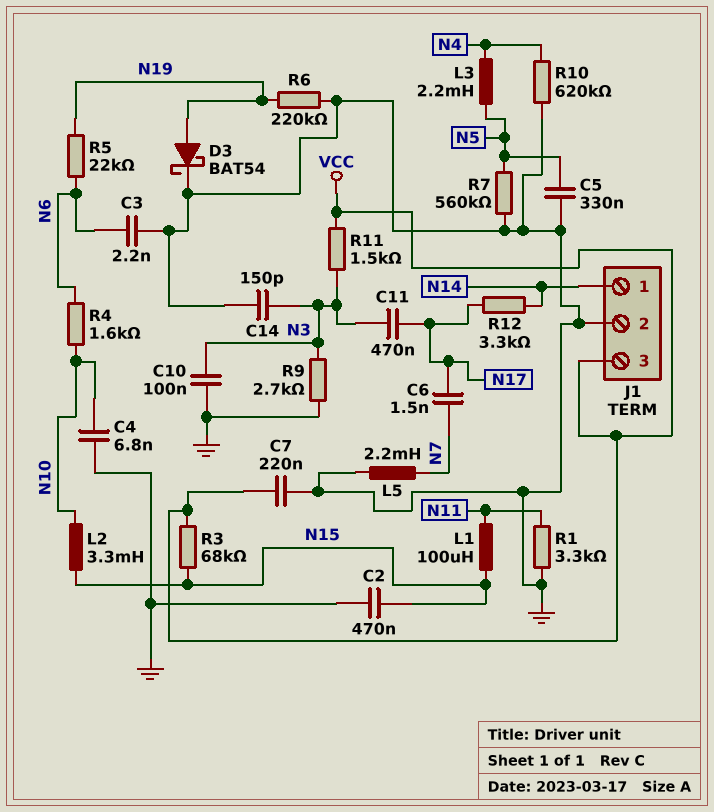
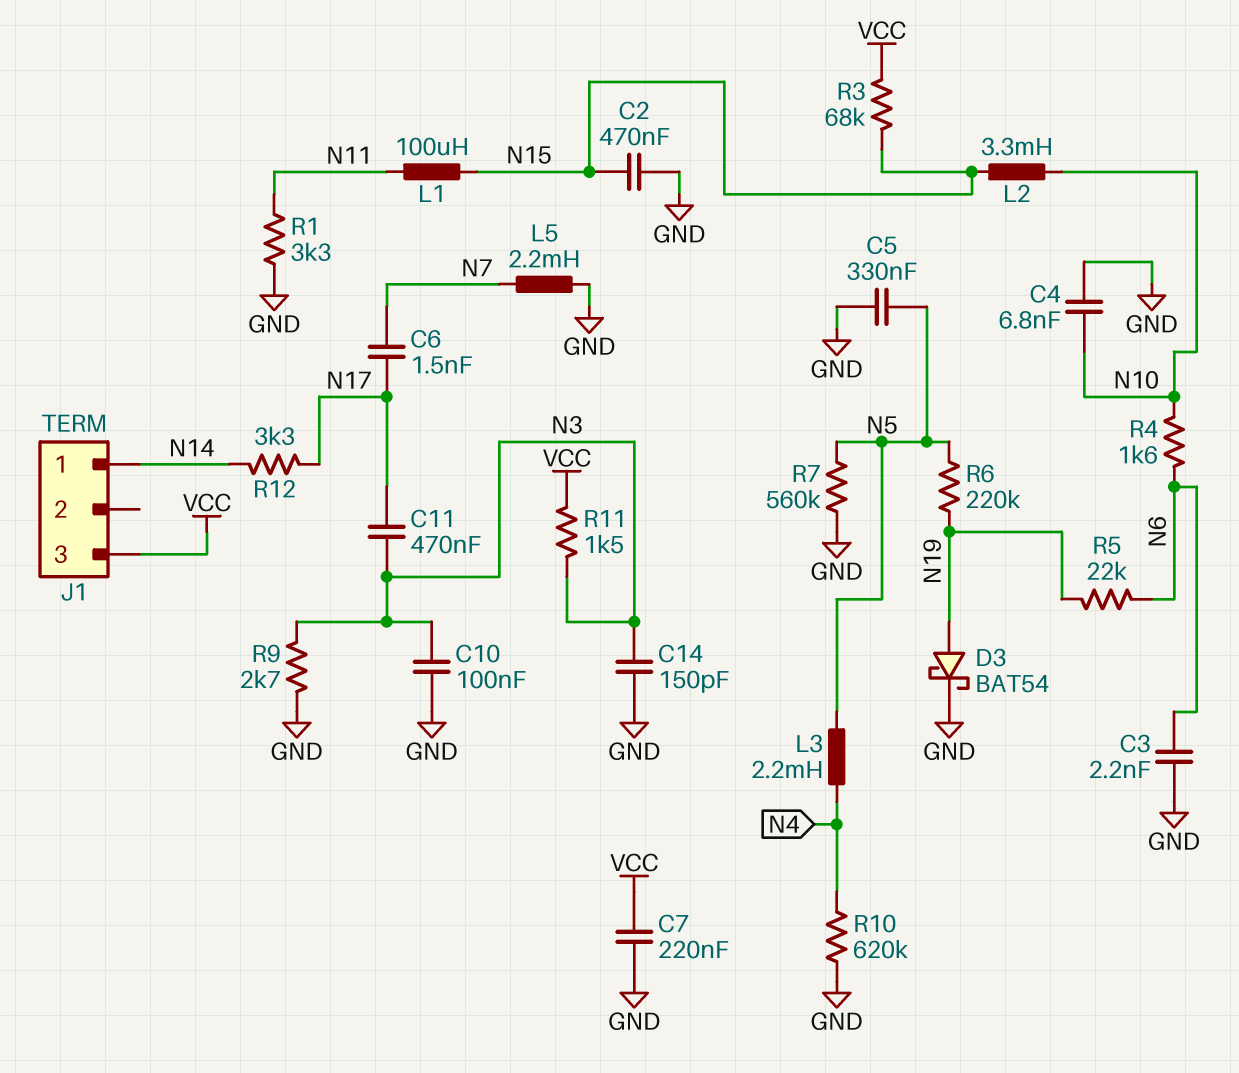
J1 pin 2: GND -> none
R6: 220k (GND, N19) -> 220k (N5, N19)

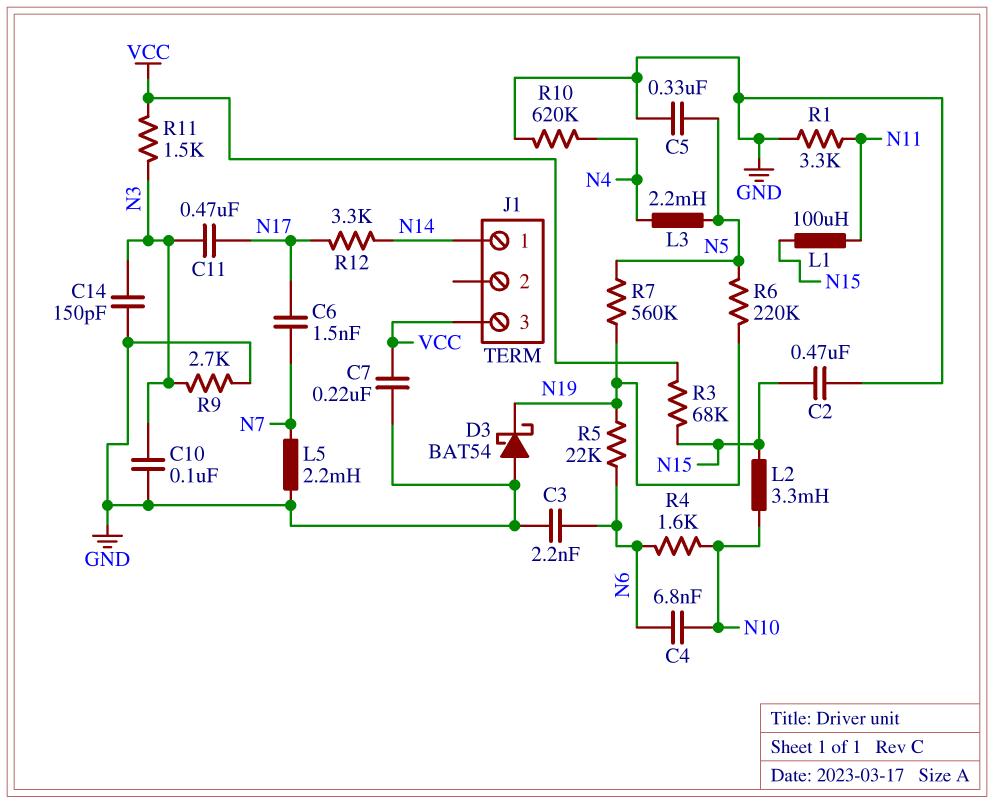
C4: 6.8nF (GND, N10) -> 6.8nF (N6, N10)
D3: schottky BAT54 (A N19, K GND) -> schottky BAT54 (A GND, K N19)
R7: 560k (GND, N5) -> 560k (N5, N19)

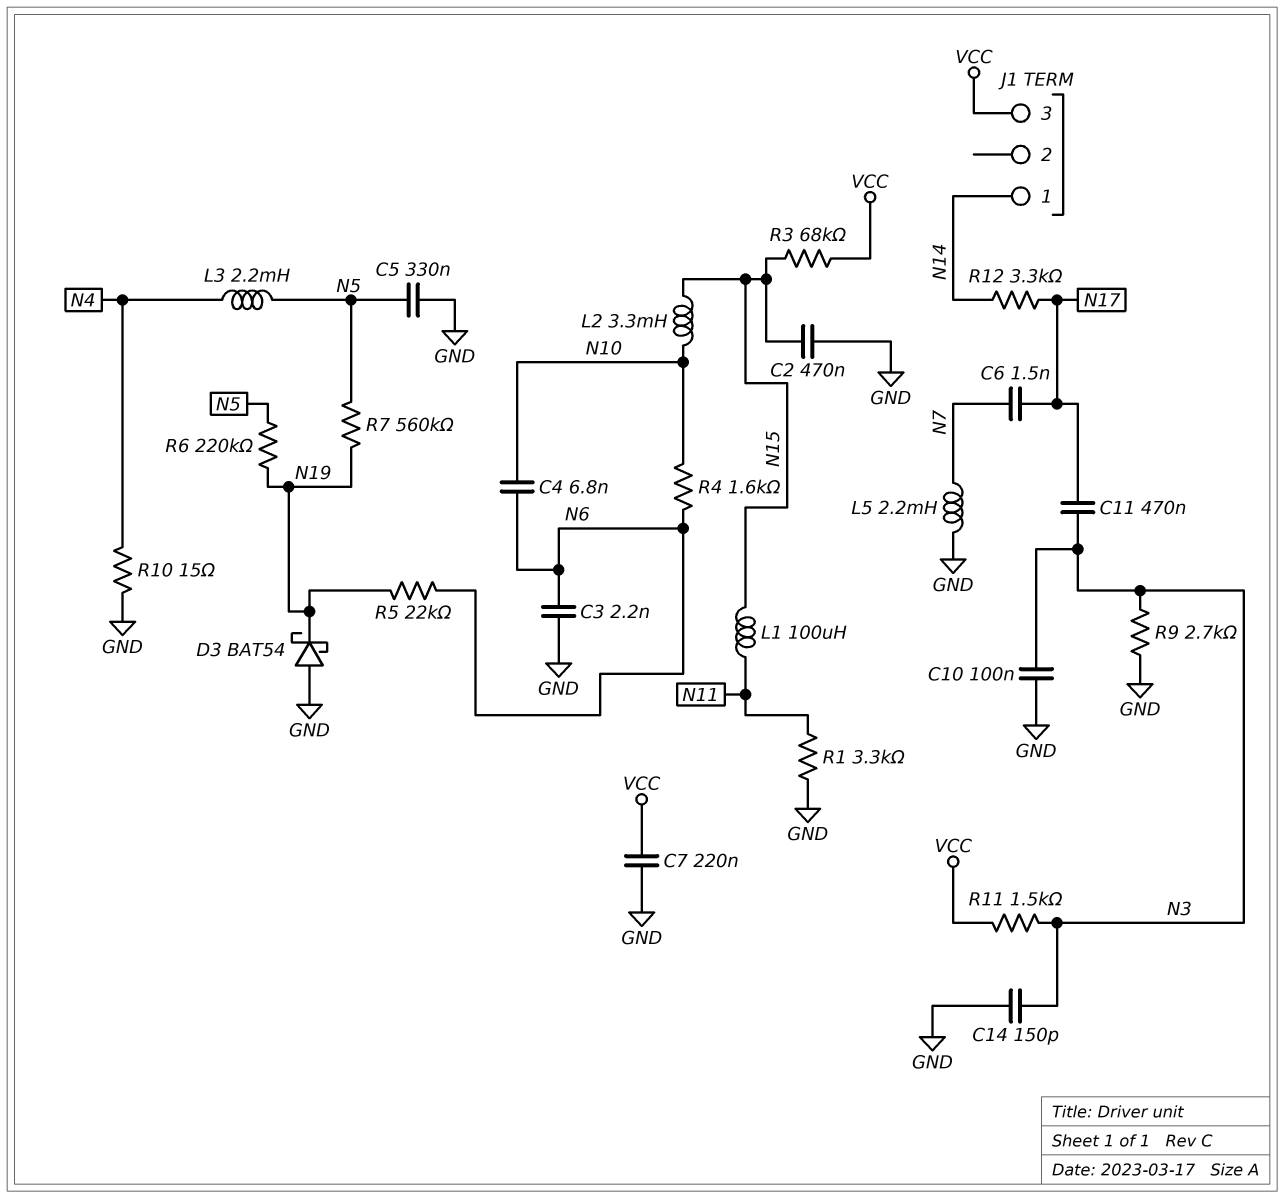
R10: 620k (GND, N4) -> 15 (GND, N4)

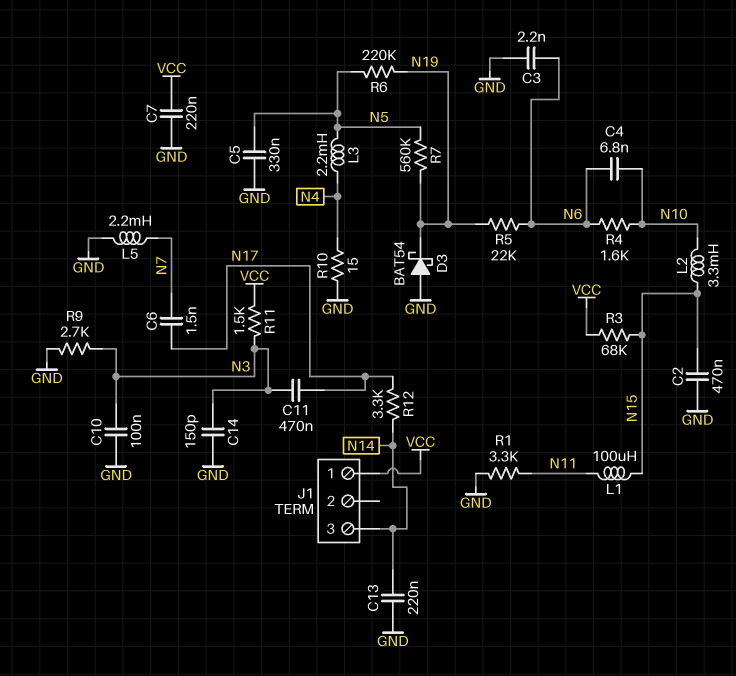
C13: none -> 220nF (GND, N14)
J1 pin 1: N14 -> VCC
J1 pin 3: VCC -> N14

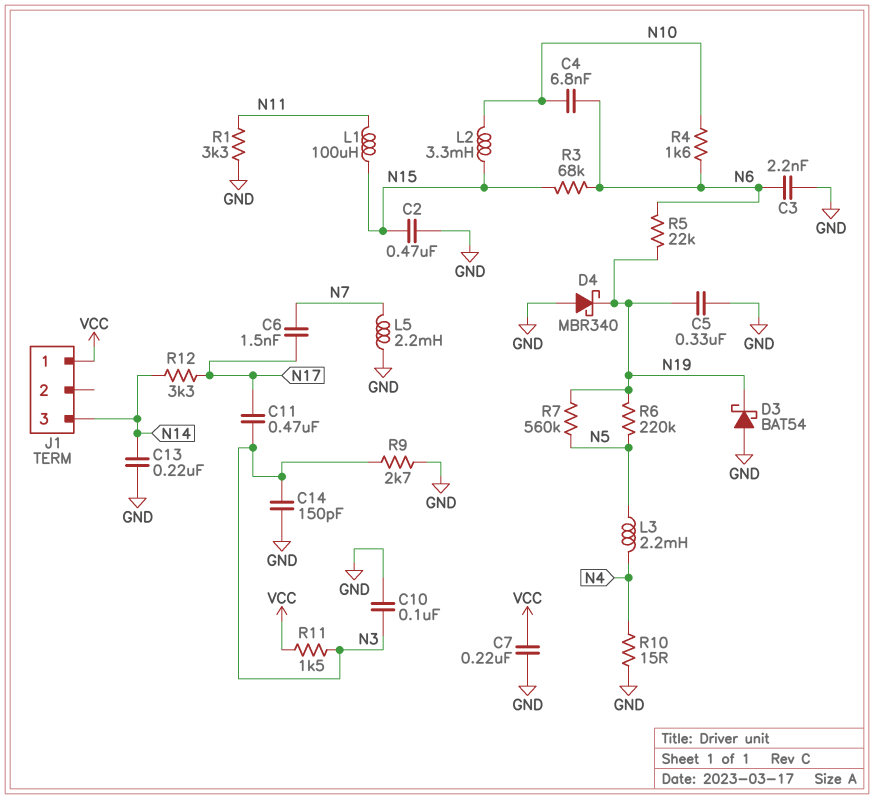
C5: 330nF (GND, N5) -> 330nF (GND, N19)
D4: none -> schottky MBR340 (A GND, K N19)
R3: 68k (N15, VCC) -> 68k (N6, N15)

